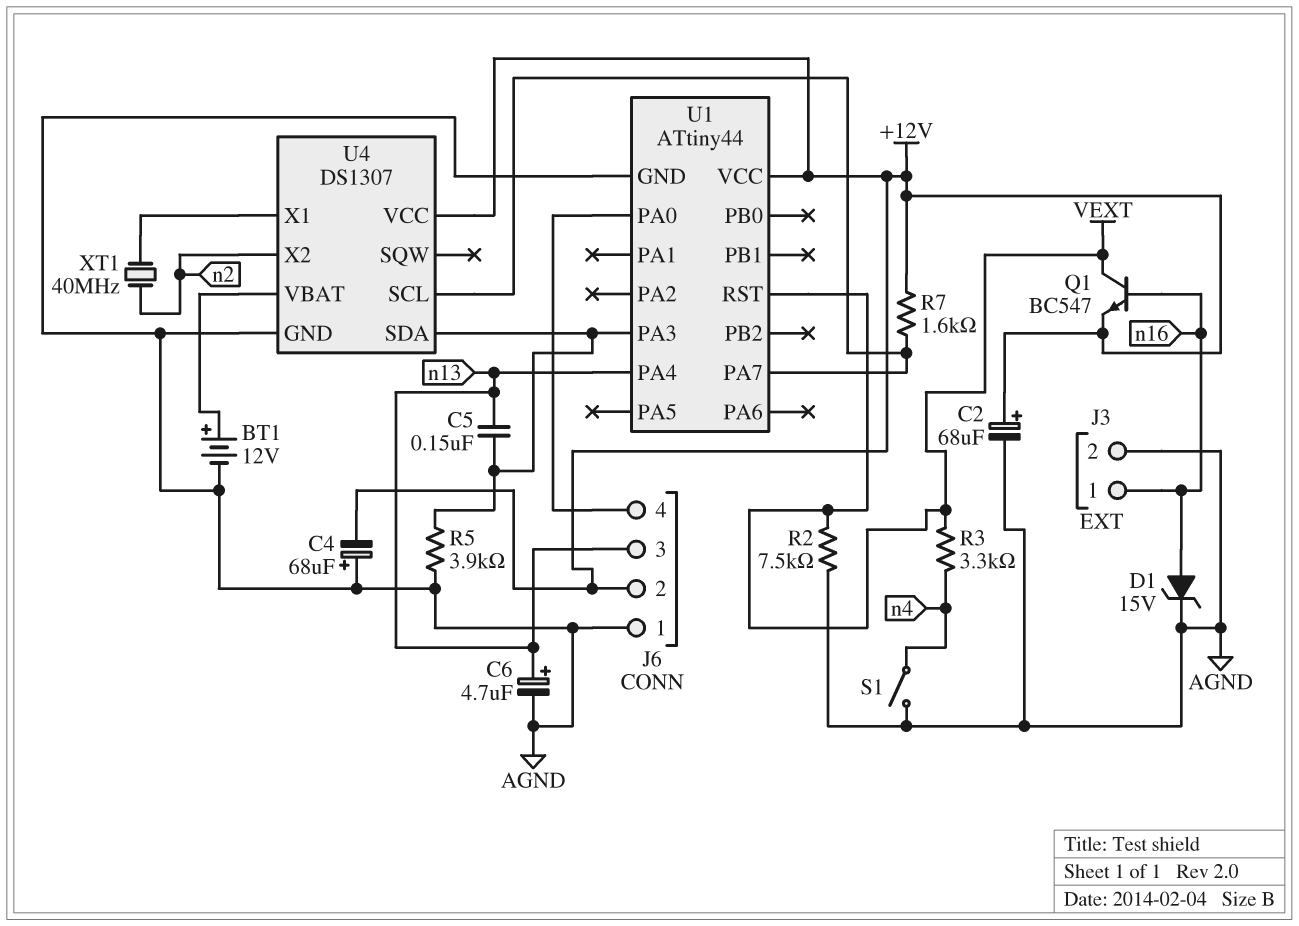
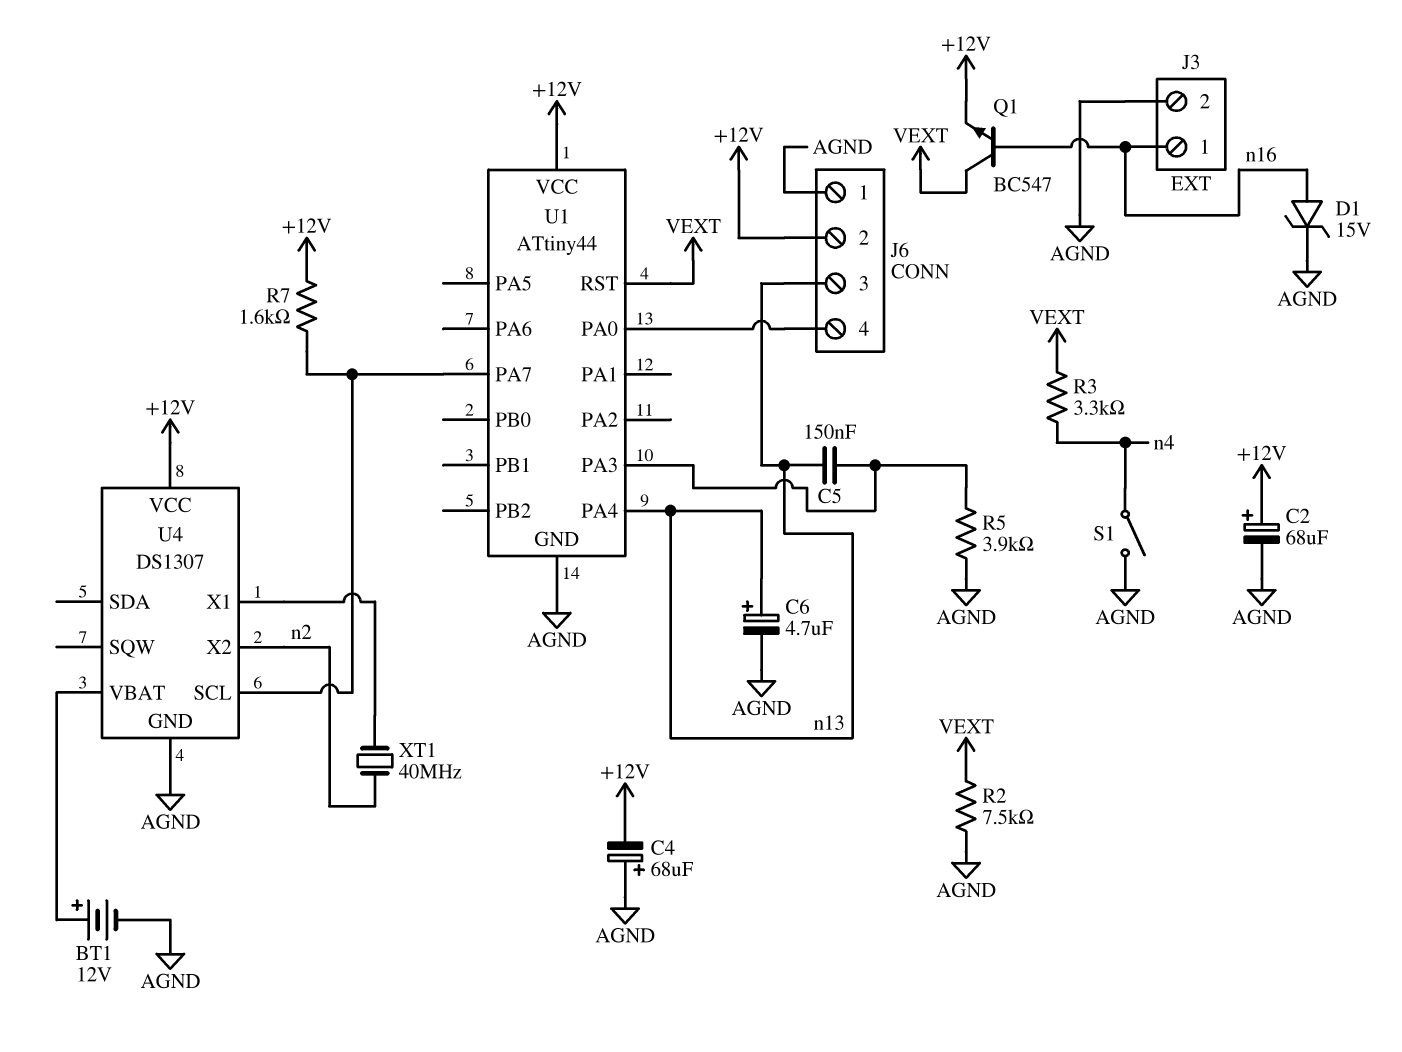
U4 pin SDA: U1/PA3 -> none

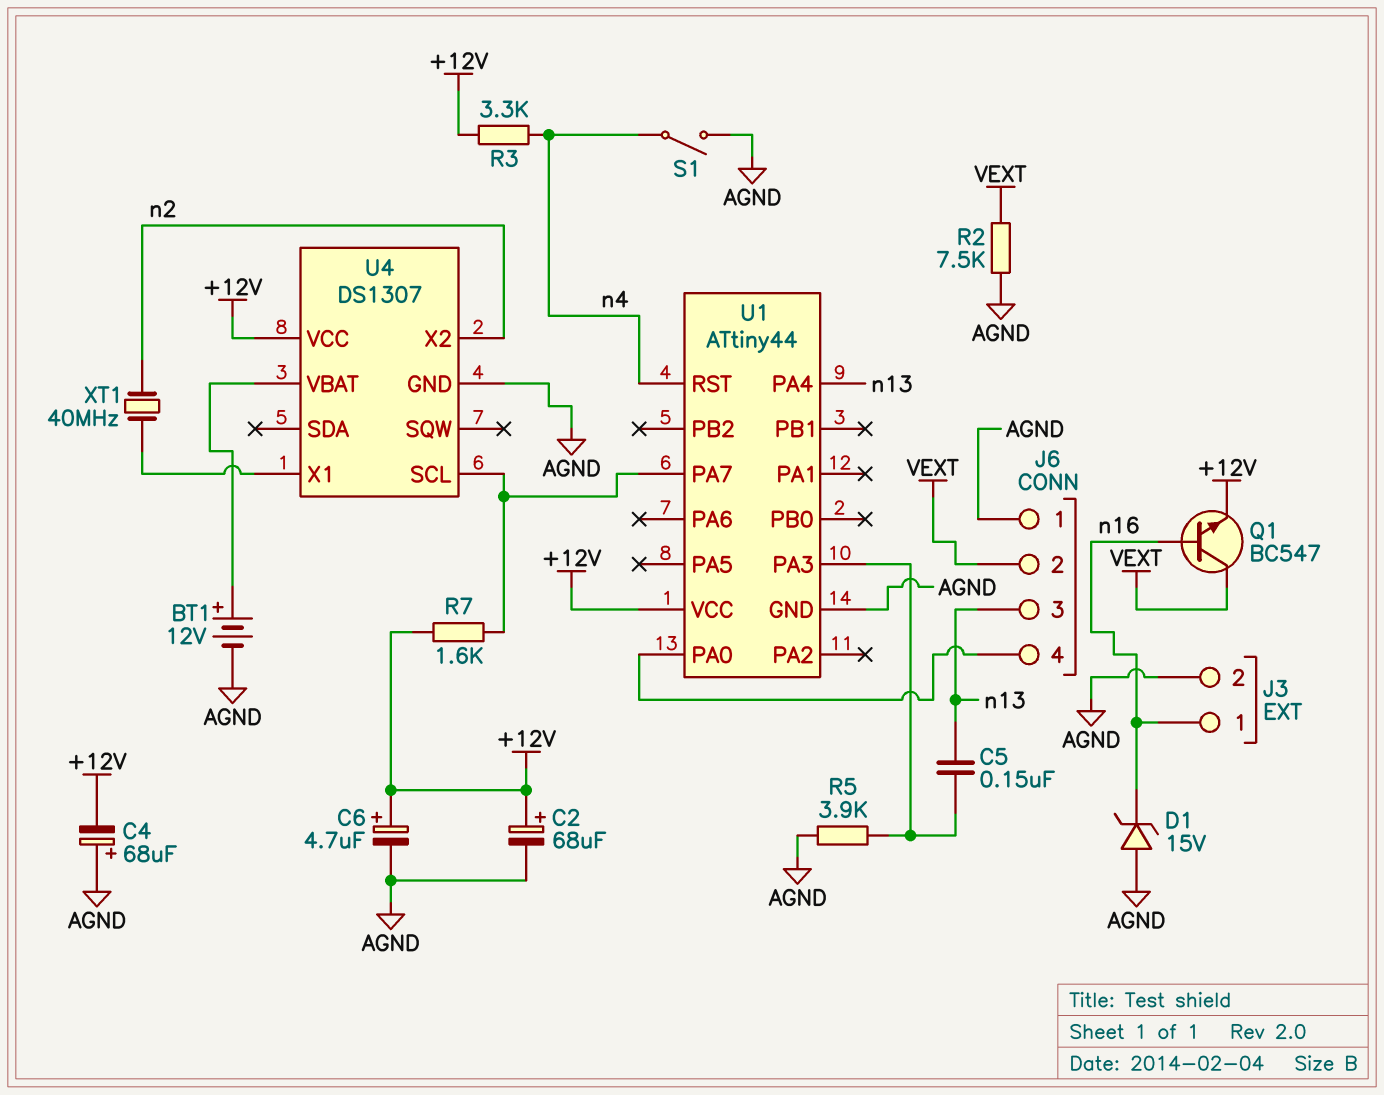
C6: 4.7uF (plus n13, minus AGND) -> 4.7uF (plus +12V, minus AGND)
D1: zener 15V (A n16, K AGND) -> zener 15V (A AGND, K n16)
J6 pin 2: +12V -> VEXT
R3: 3.3k (VEXT, n4) -> 3.3k (+12V, n4)
U1 pin RST: VEXT -> n4

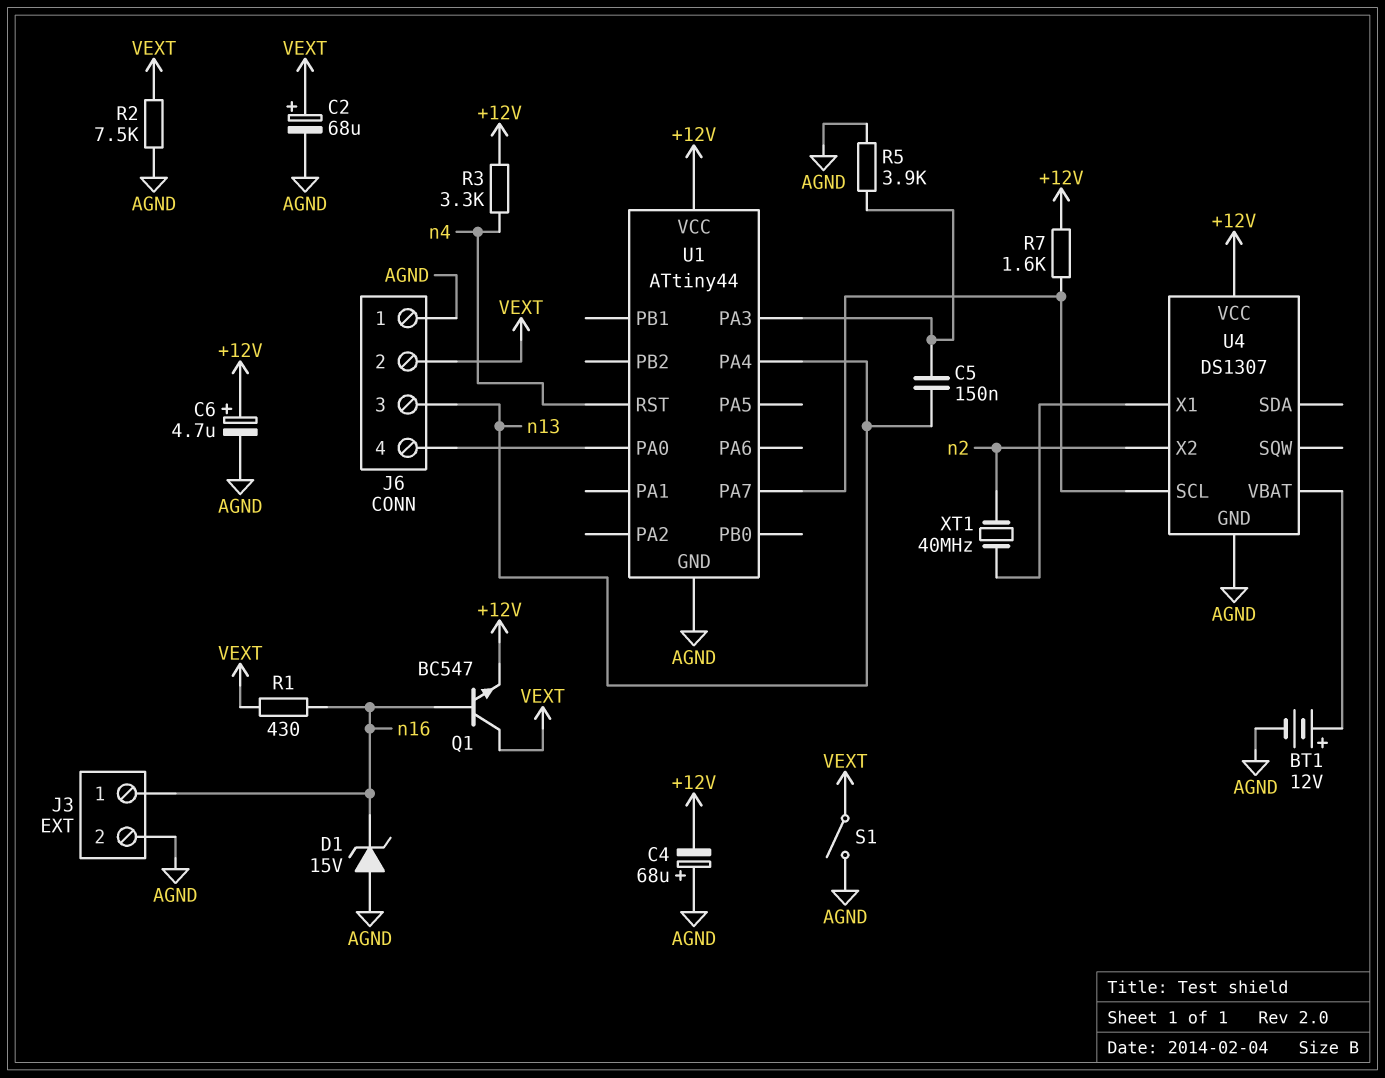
C2: 68uF (plus +12V, minus AGND) -> 68uF (plus VEXT, minus AGND)
R1: none -> 430 (VEXT, n16)
S1: switch (AGND, n4) -> switch (AGND, VEXT)

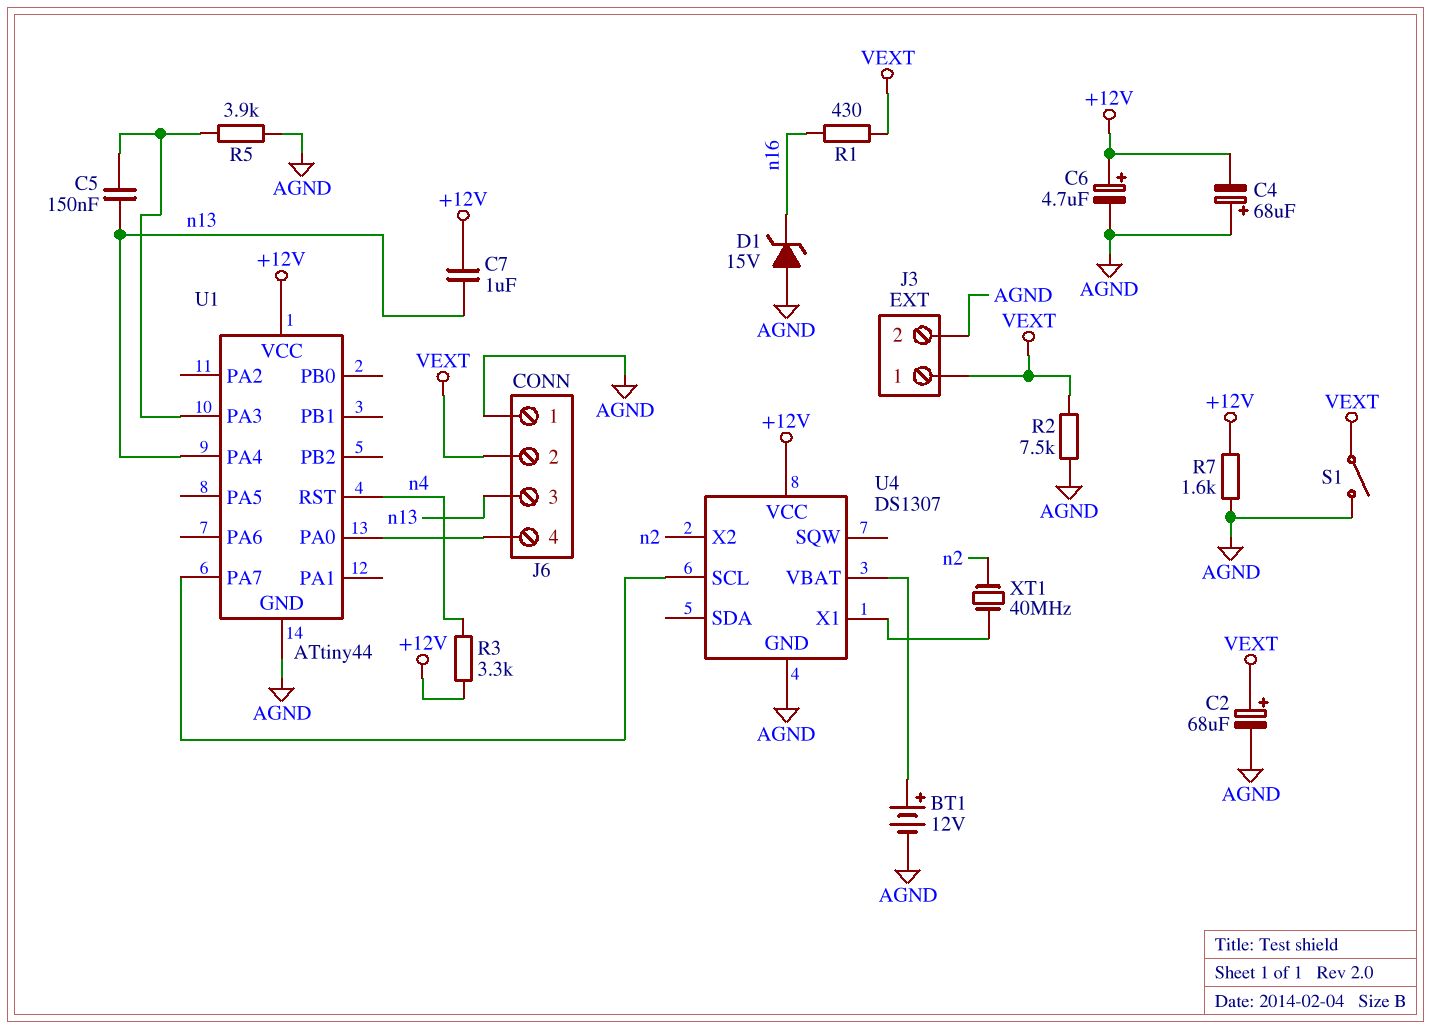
C7: none -> 1uF (+12V, n13)
J3 pin 1: n16 -> VEXT
Q1: NPN BC547 (B n16, C VEXT, E +12V) -> none
R7: 1.6k (+12V, U1/PA7) -> 1.6k (+12V, AGND)

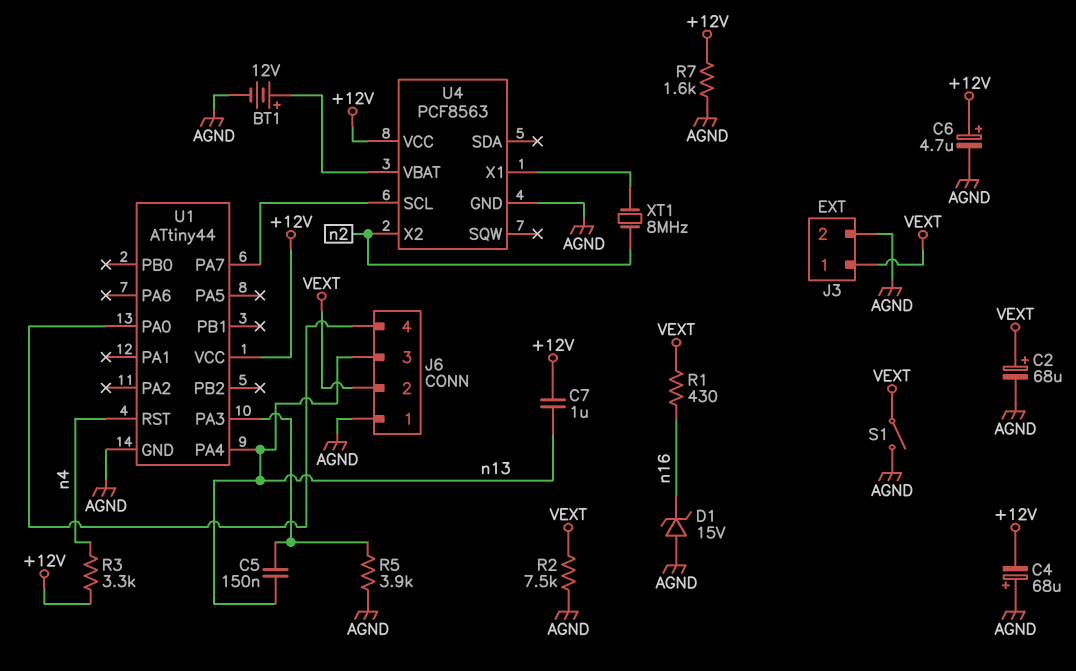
U4: DS1307 -> PCF8563
XT1: 40MHz (U4/X1, n2) -> 8MHz (U4/X1, n2)

